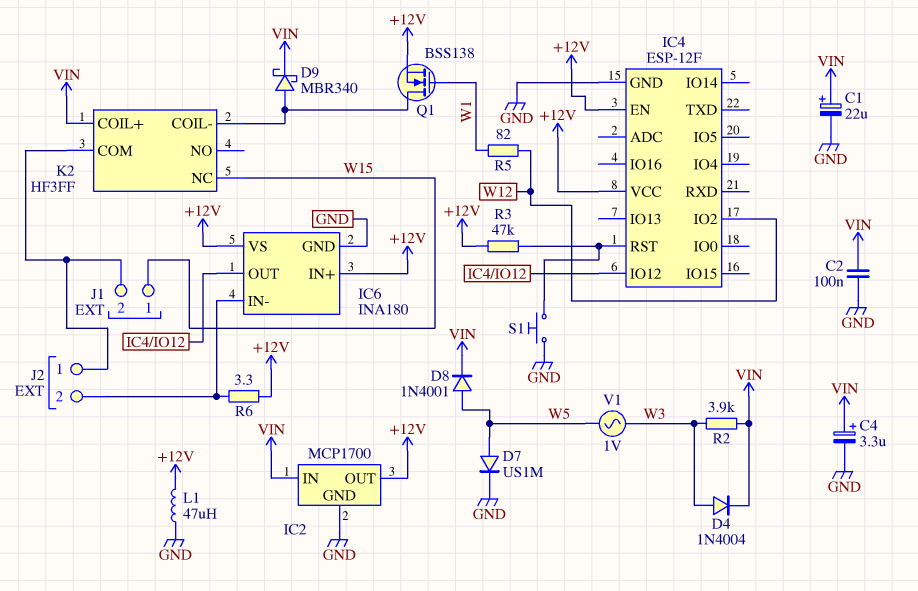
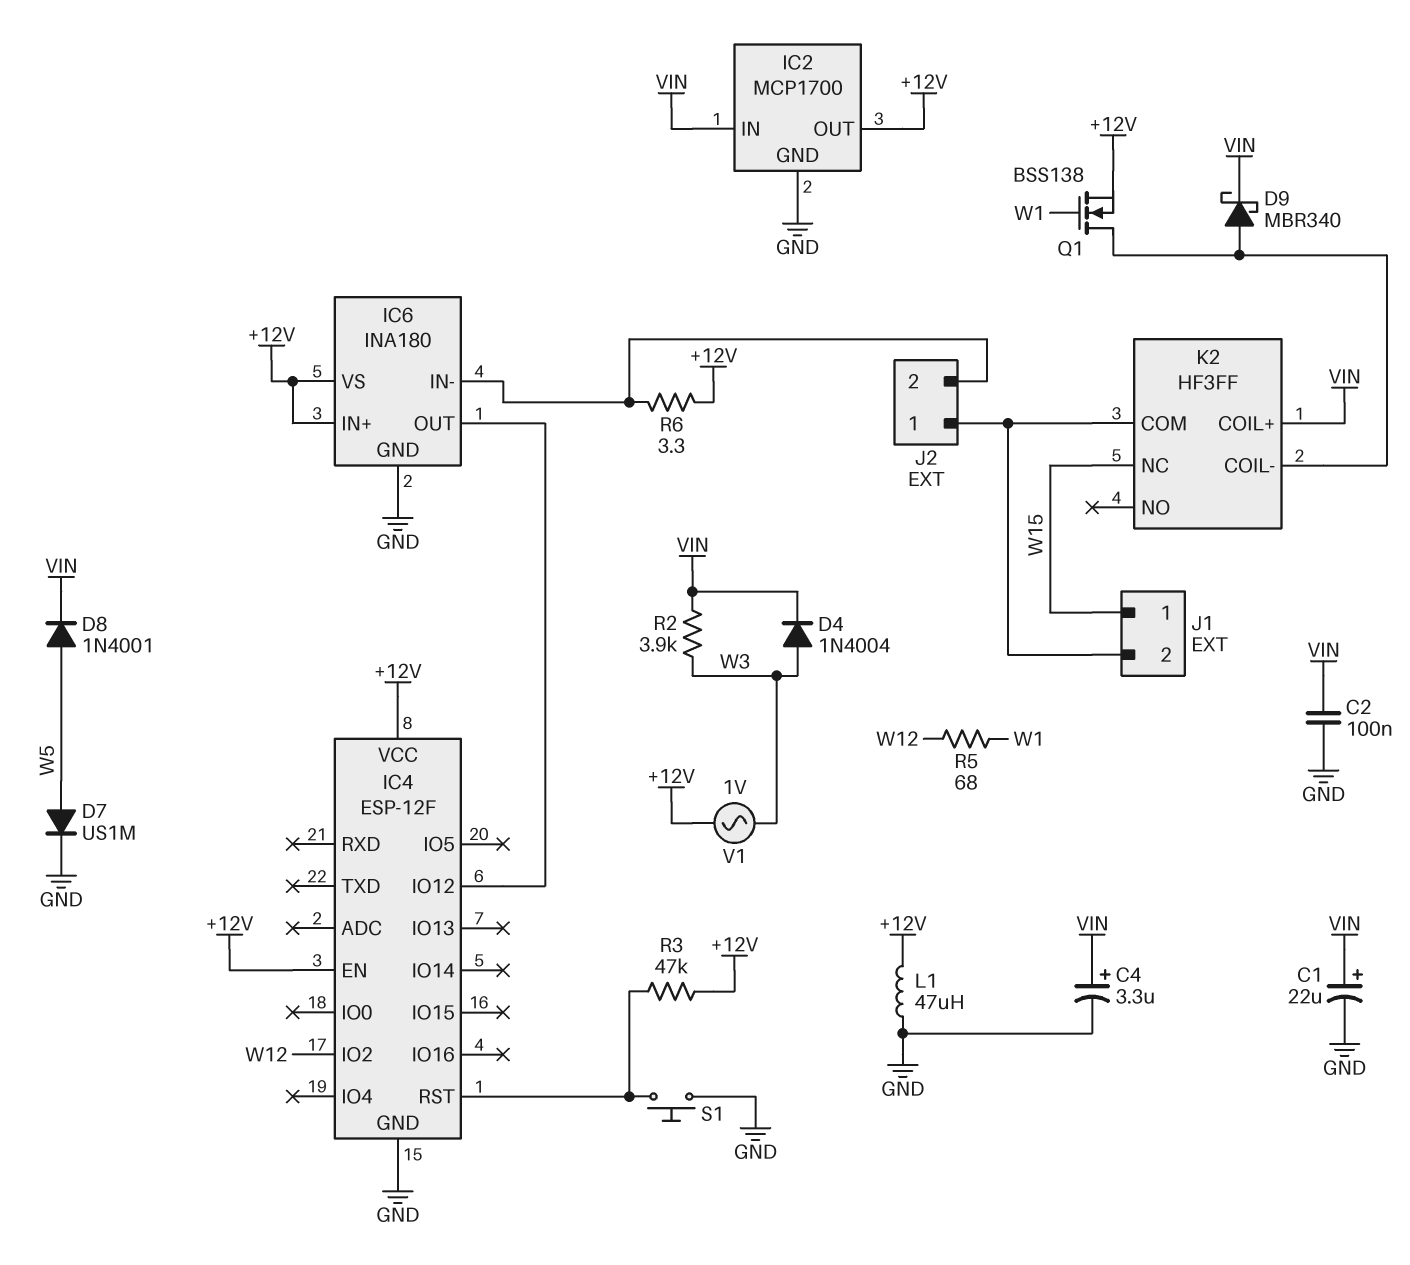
R5: 82 (W1, W12) -> 68 (W1, W12)
V1: AC 1V (W3, W5) -> AC 1V (+12V, W3)

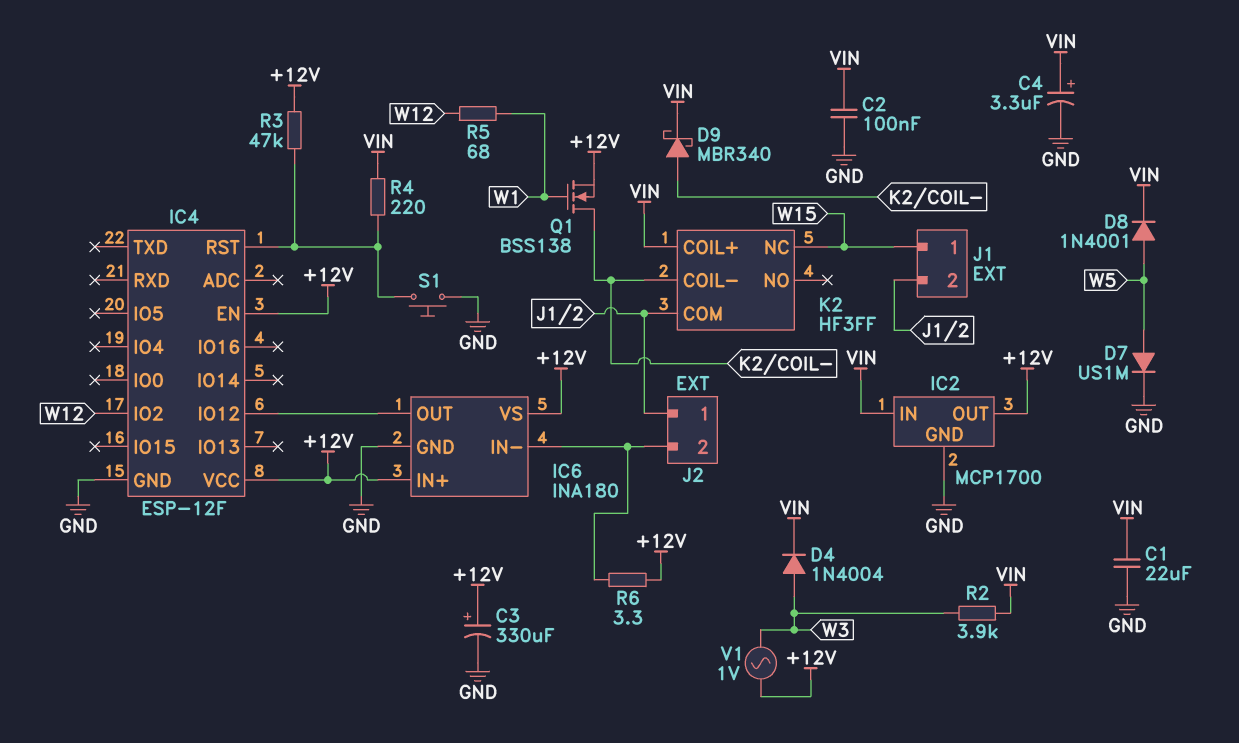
C1: 22uF (plus VIN, minus GND) -> 22uF (GND, VIN)
C3: none -> 330uF (plus +12V, minus GND)
L1: 47uH (+12V, GND) -> none
R4: none -> 220 (IC4/RST, VIN)

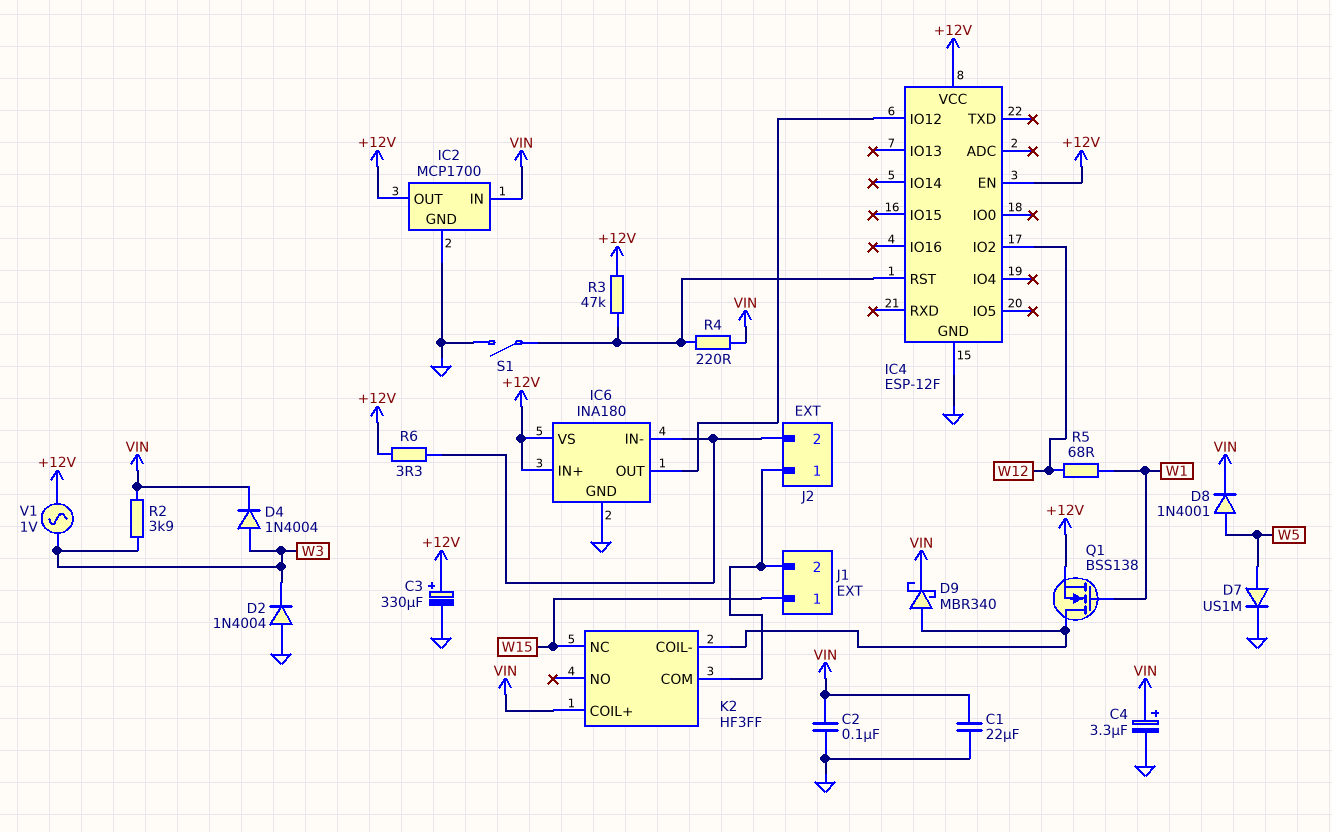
D2: none -> diode 1N4004 (A GND, K W3)
S1: button (GND, IC4/RST) -> switch (GND, IC4/RST)

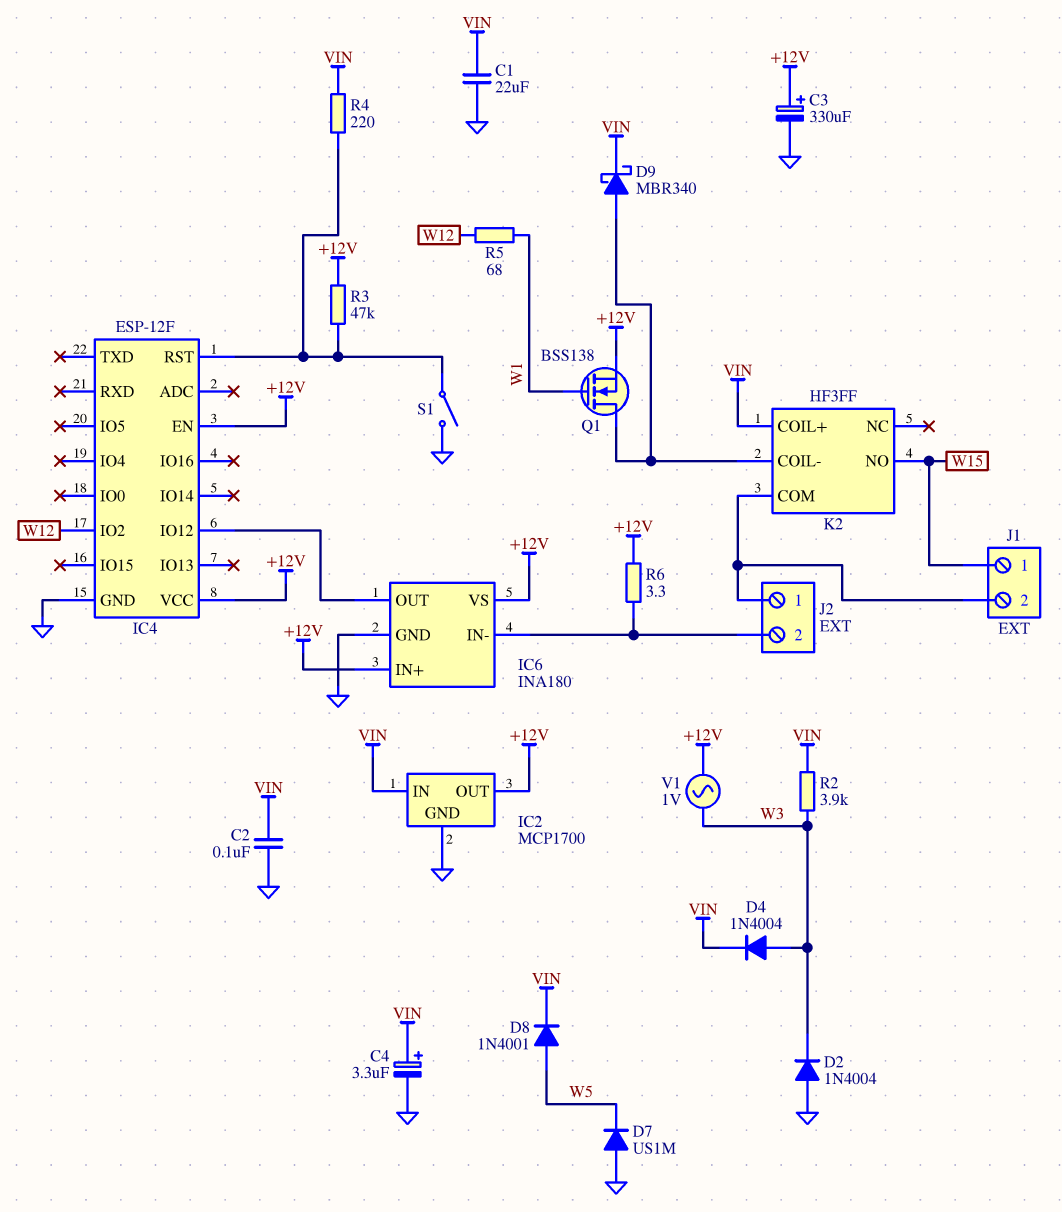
D7: diode US1M (A W5, K GND) -> diode US1M (A GND, K W5)
K2 pin NC: W15 -> none
K2 pin NO: none -> W15

